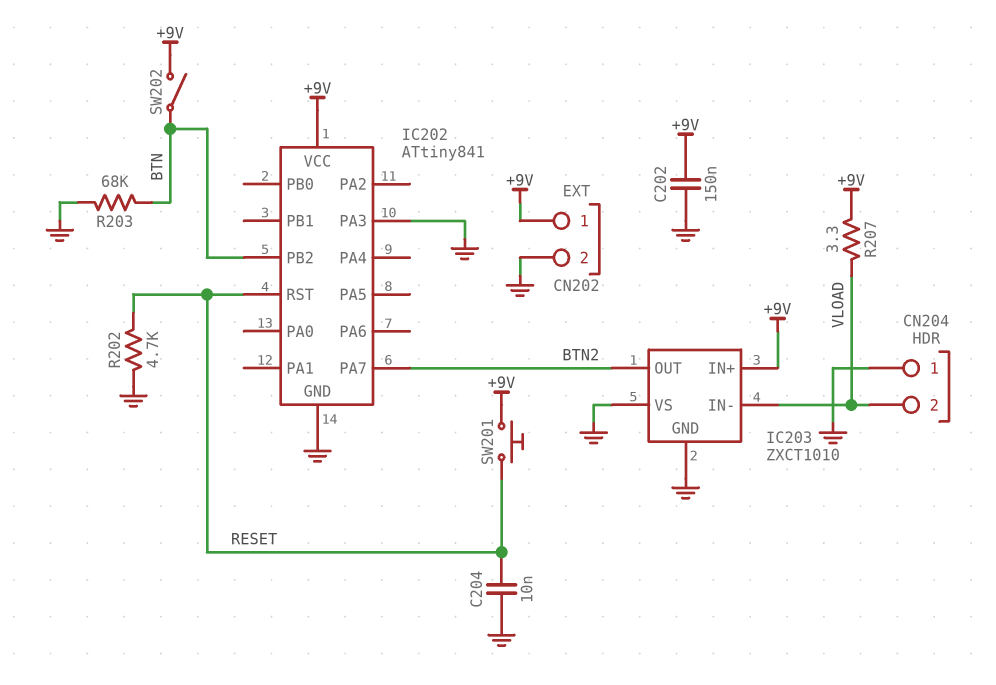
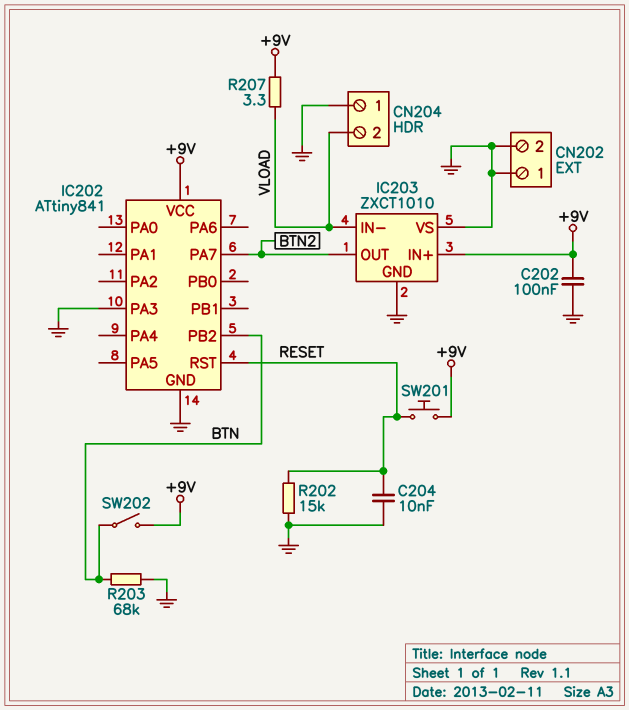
C202: 150nF (+9V, GND) -> 100nF (+9V, GND)
CN202 pin 1: +9V -> GND
R202: 4.7k (GND, RESET) -> 15k (GND, RESET)

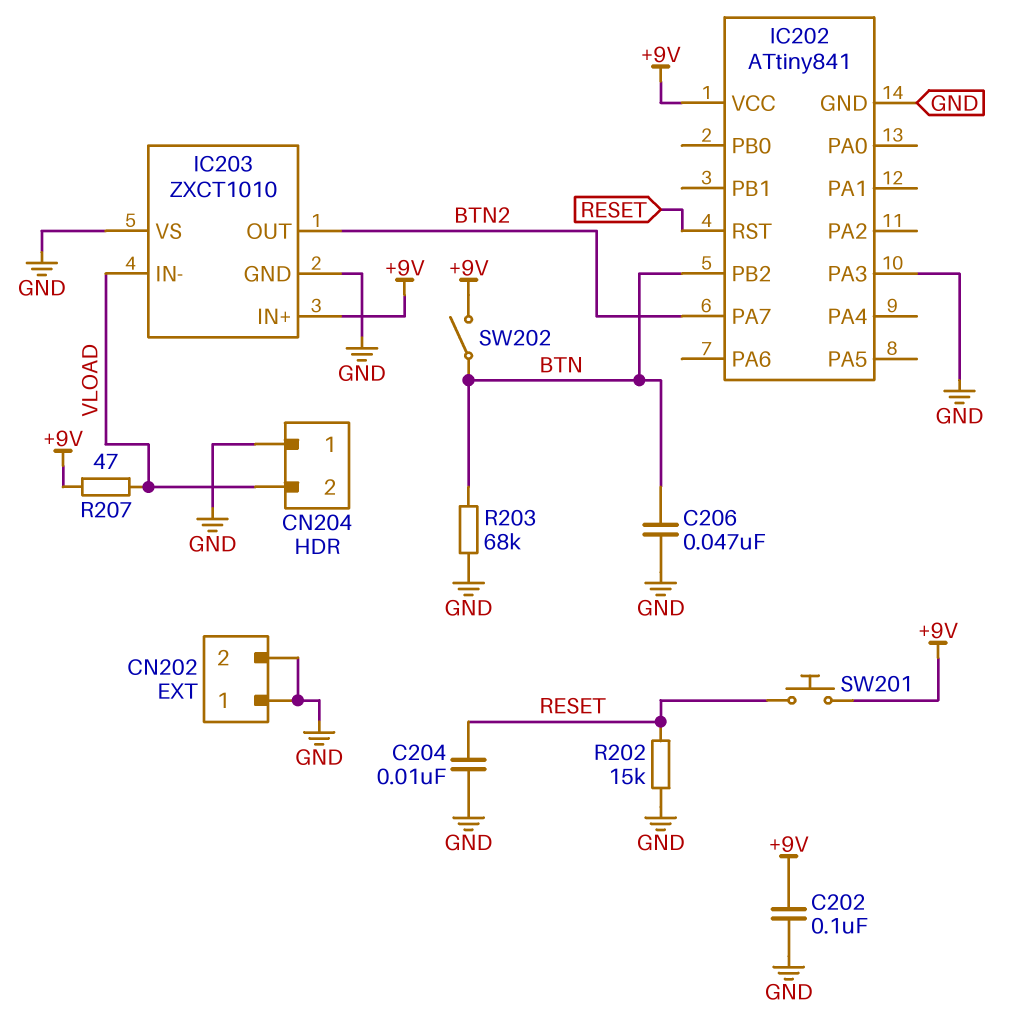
C206: none -> 47nF (BTN, GND)
R207: 3.3 (+9V, VLOAD) -> 47 (+9V, VLOAD)

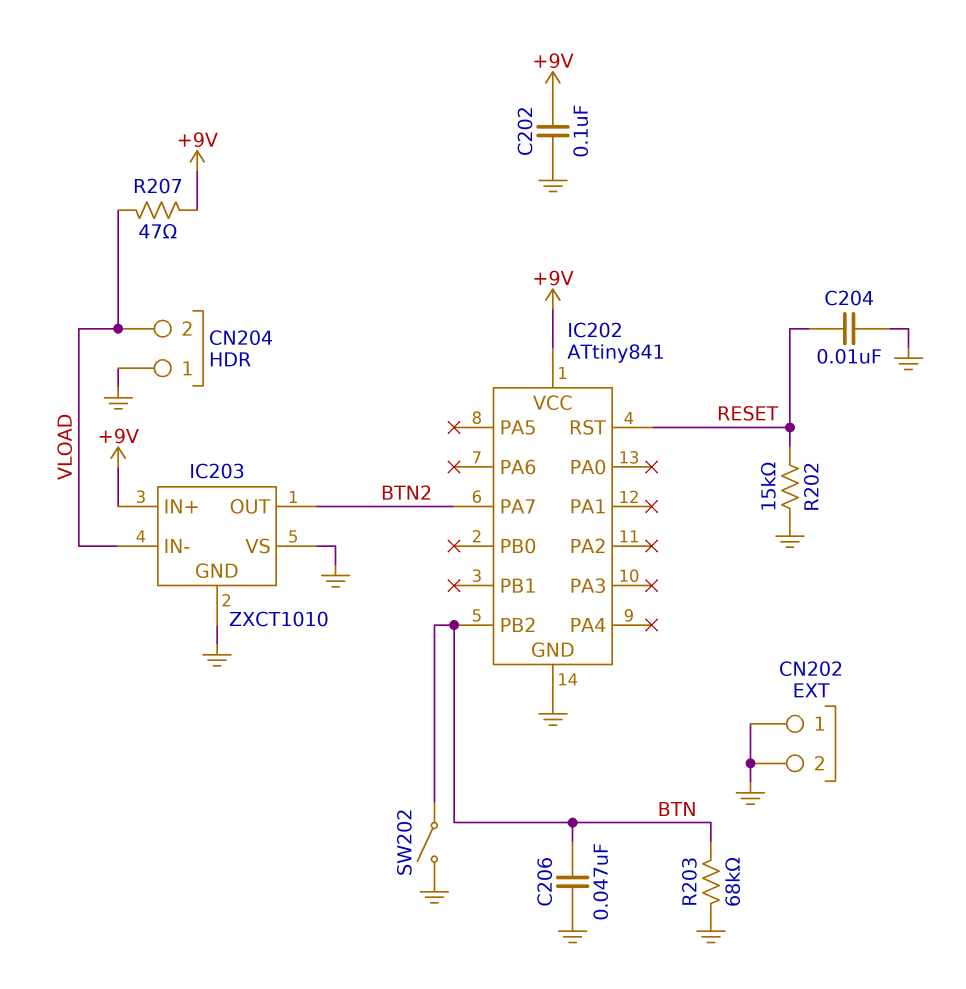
IC202 pin PA3: GND -> none
SW201: button (+9V, RESET) -> none
SW202: switch (+9V, BTN) -> switch (BTN, GND)

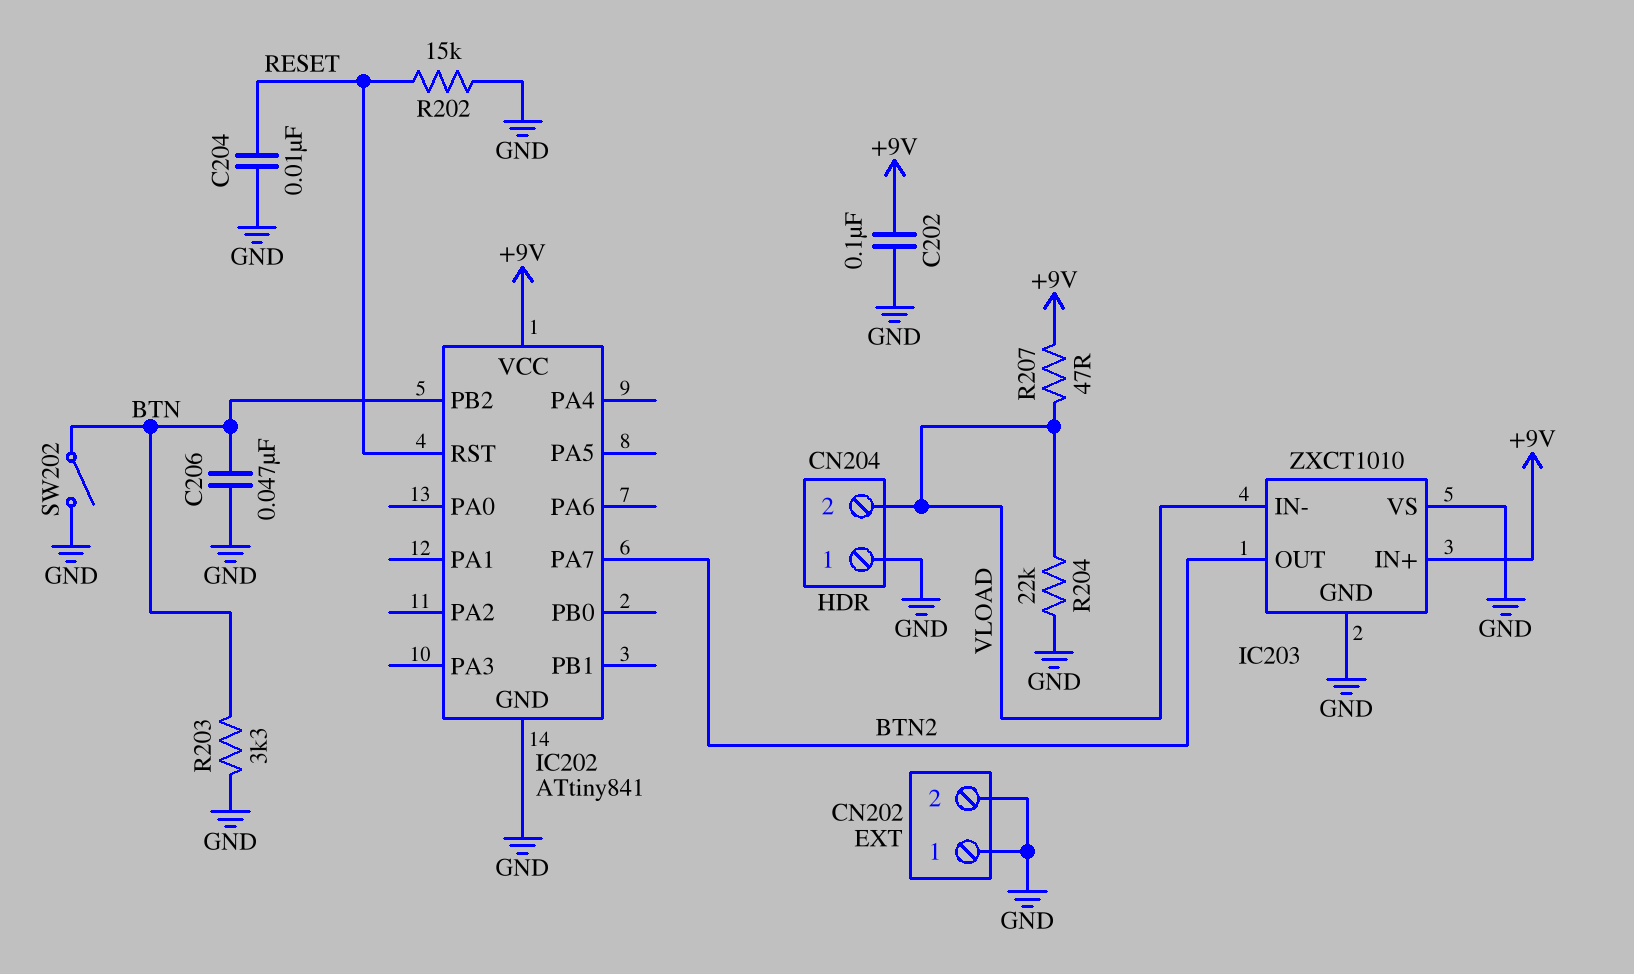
R203: 68k (BTN, GND) -> 3.3k (BTN, GND)
R204: none -> 22k (GND, VLOAD)

